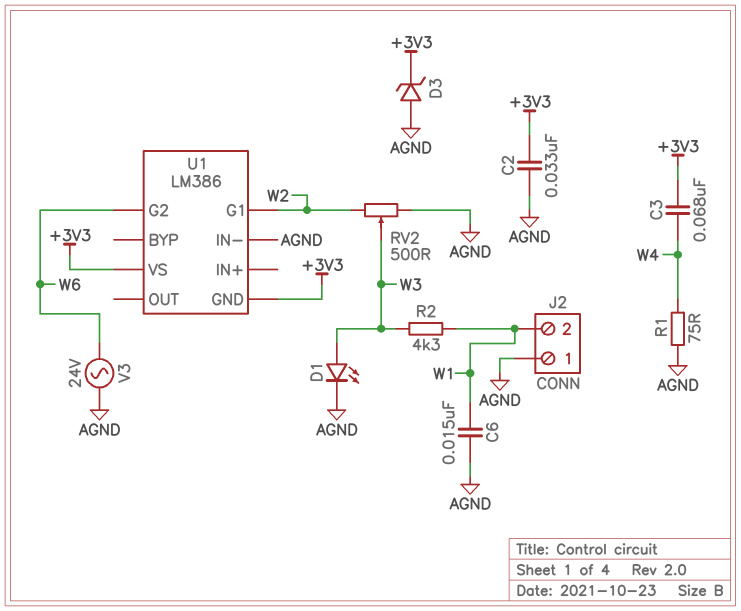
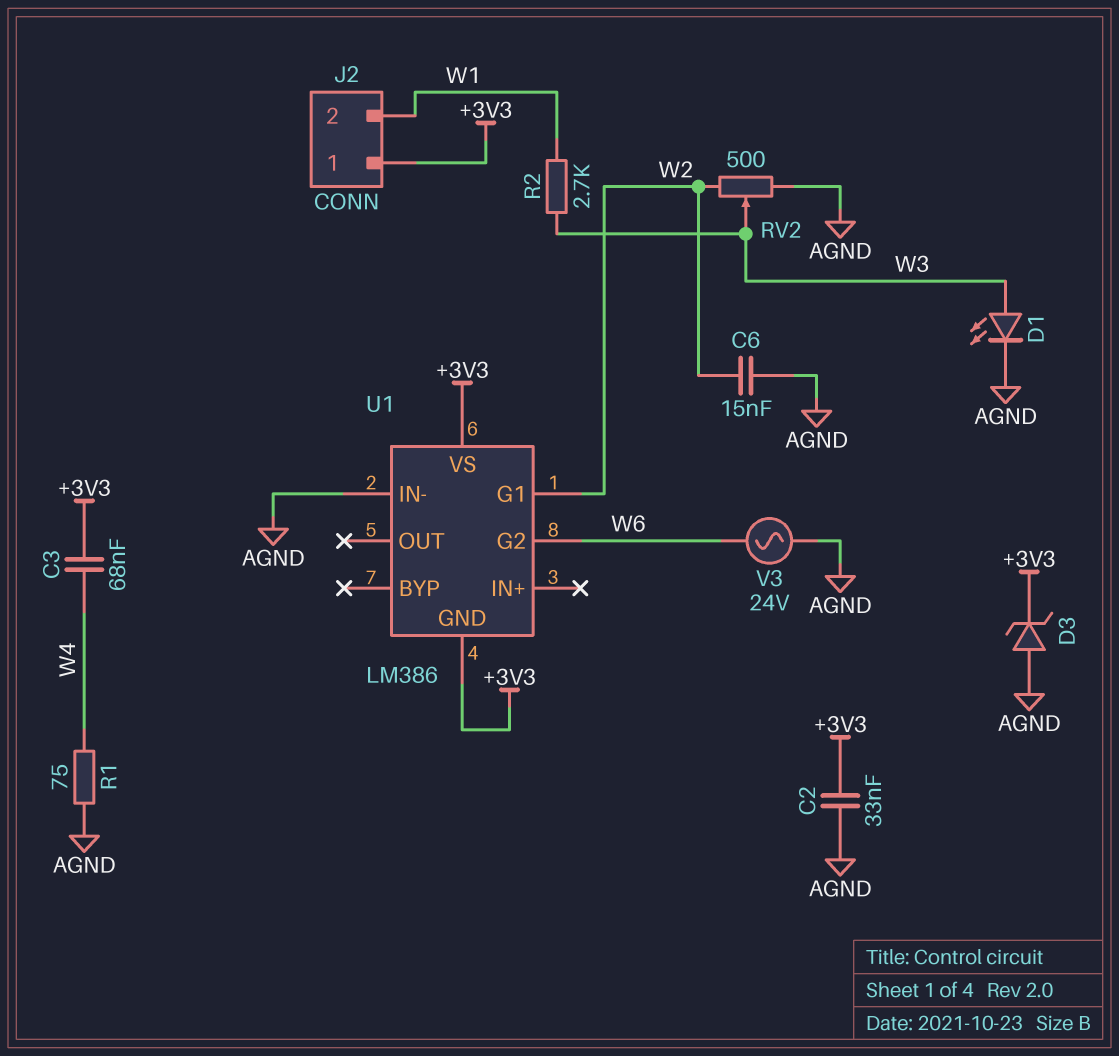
C6: 15nF (AGND, W1) -> 15nF (AGND, W2)
J2 pin 1: AGND -> +3V3
R2: 4.3k (W1, W3) -> 2.7k (W1, W3)

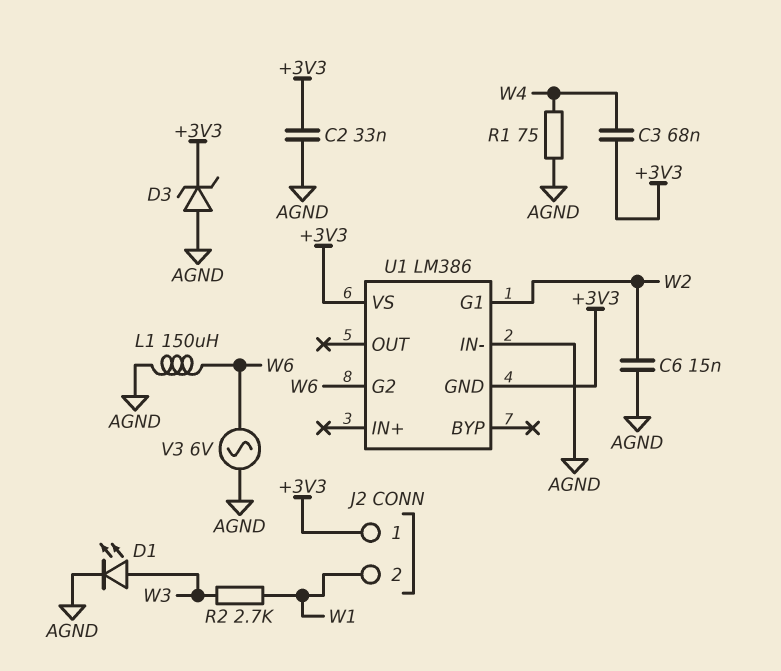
L1: none -> 150uH (AGND, W6)
RV2: 500 (AGND, W2, wiper W3) -> none
V3: AC 24V (AGND, W6) -> AC 6V (AGND, W6)

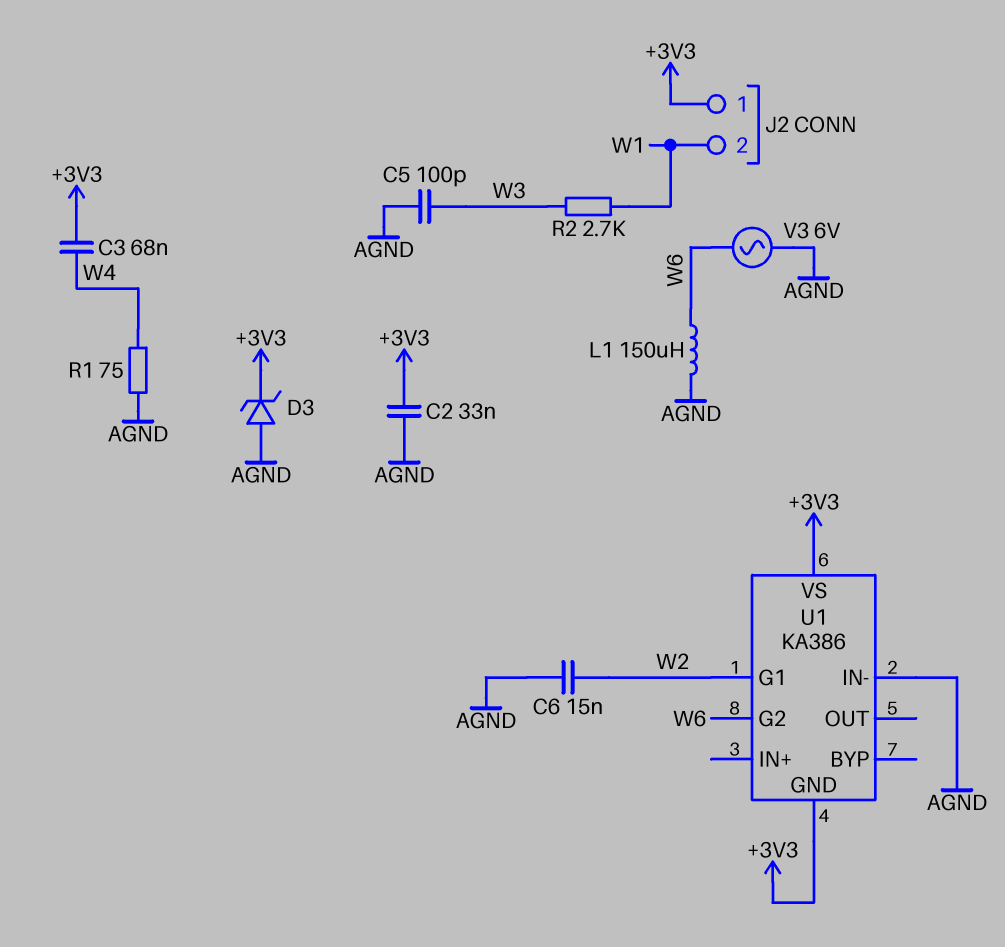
C5: none -> 100pF (AGND, W3)
D1: LED (A W3, K AGND) -> none
U1: LM386 -> KA386

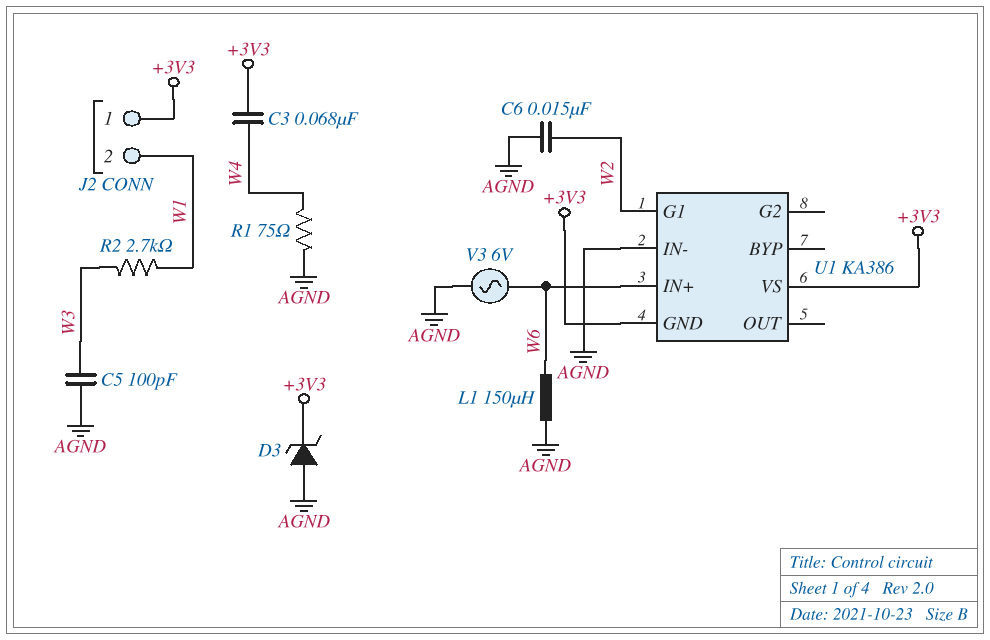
C2: 33nF (+3V3, AGND) -> none
U1 pin G2: W6 -> none
U1 pin IN+: none -> W6

